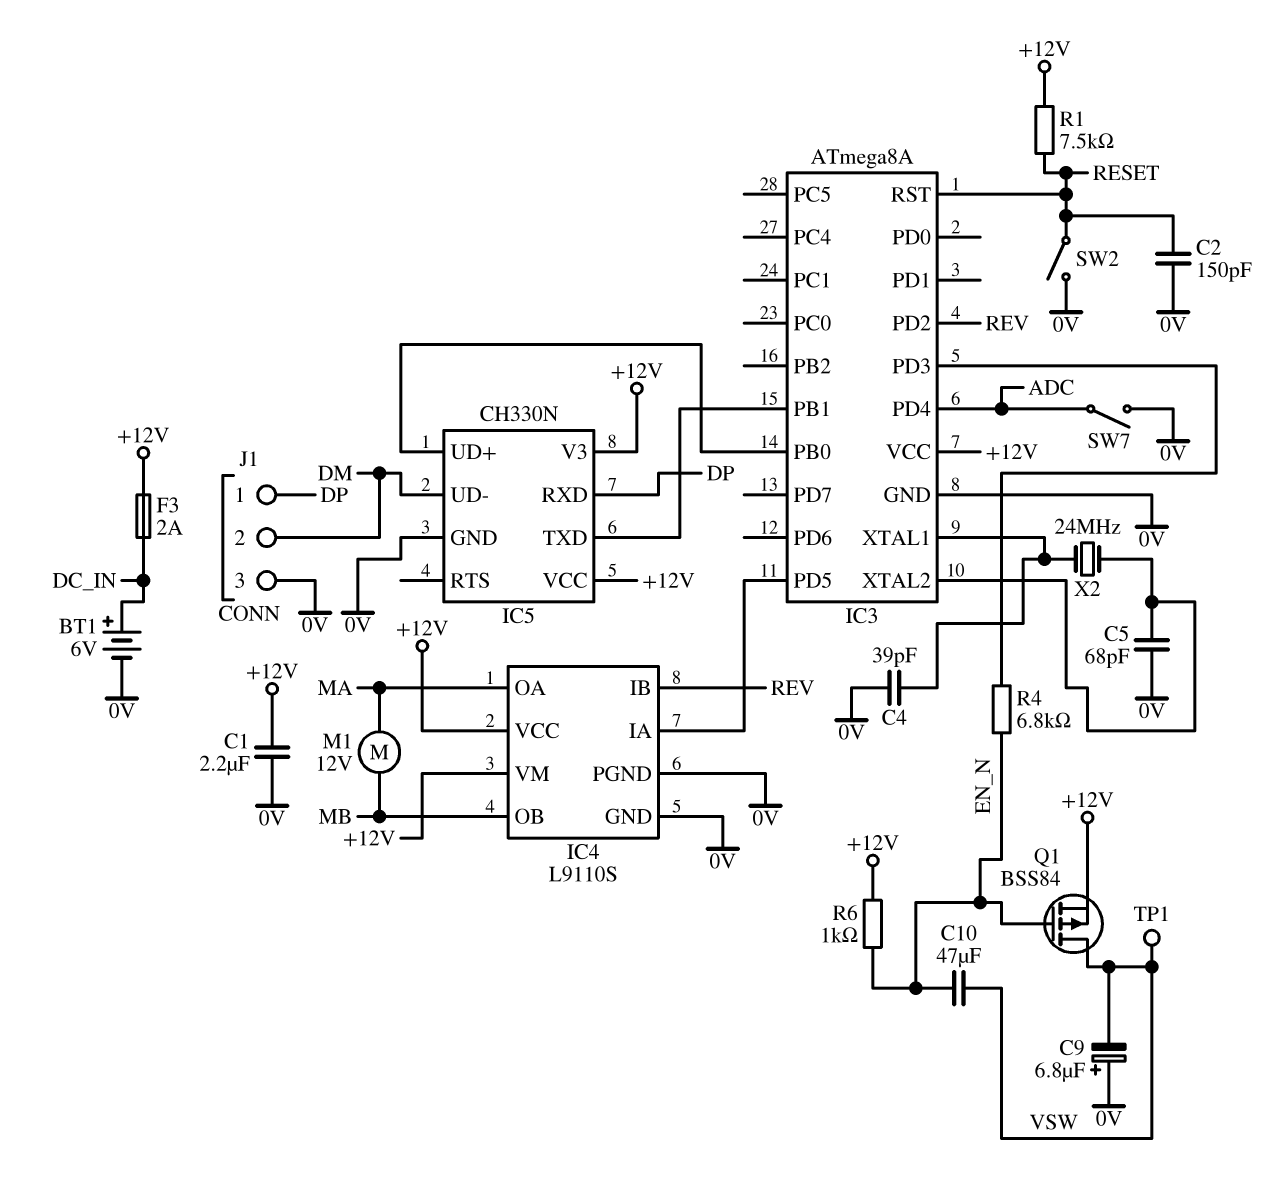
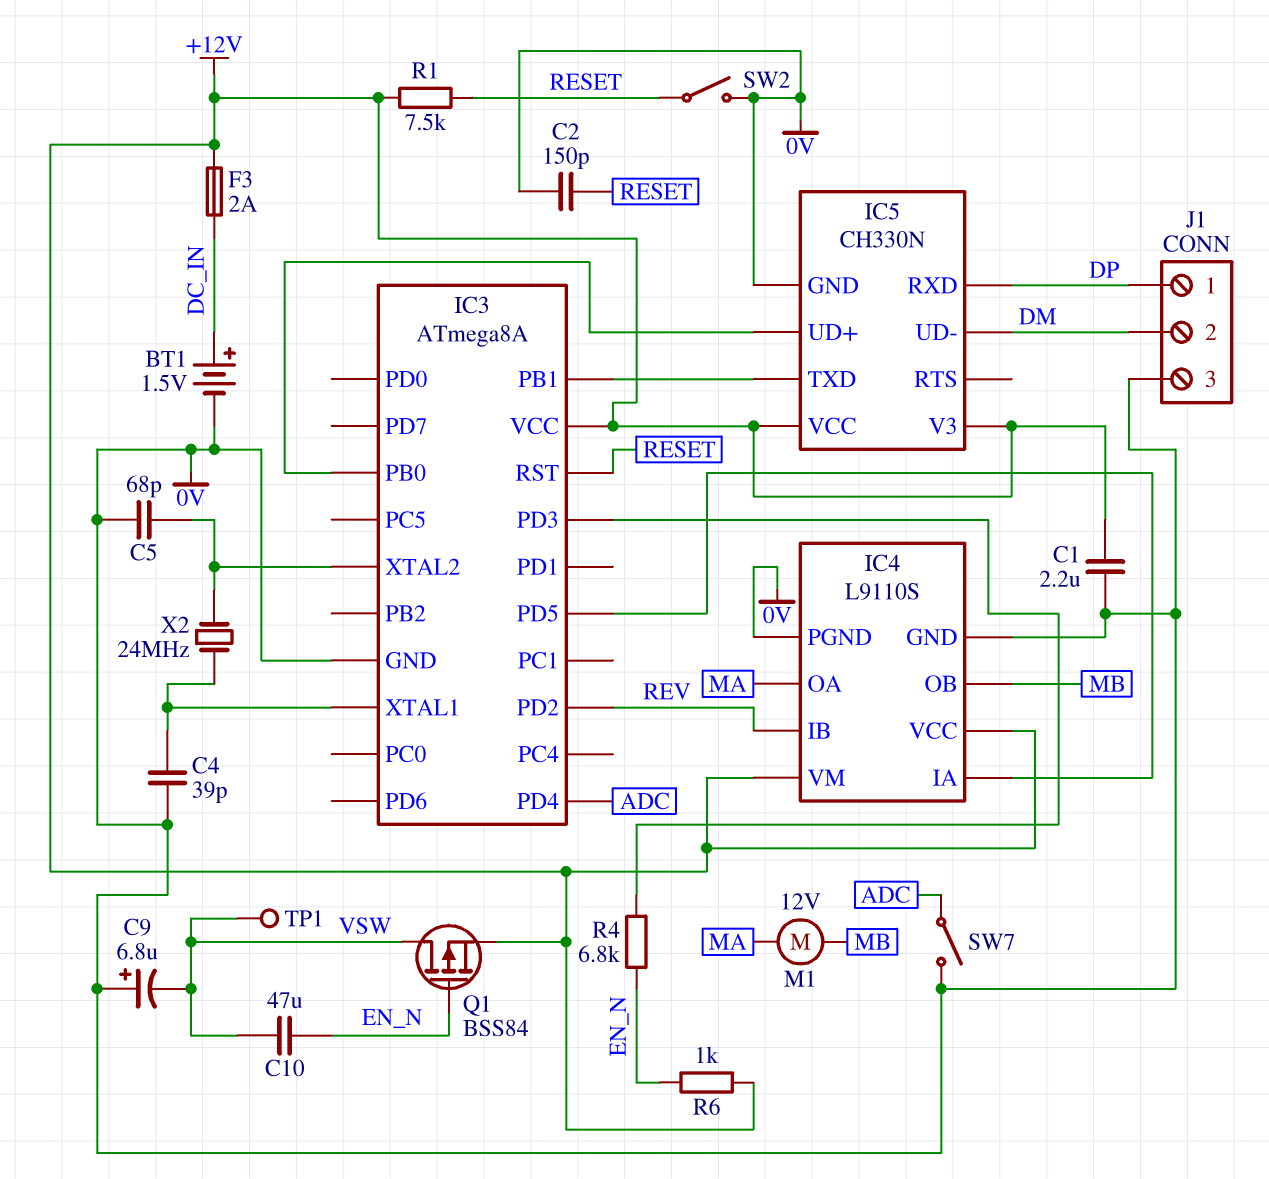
BT1: 6V (plus DC_IN, minus 0V) -> 1.5V (plus DC_IN, minus 0V)

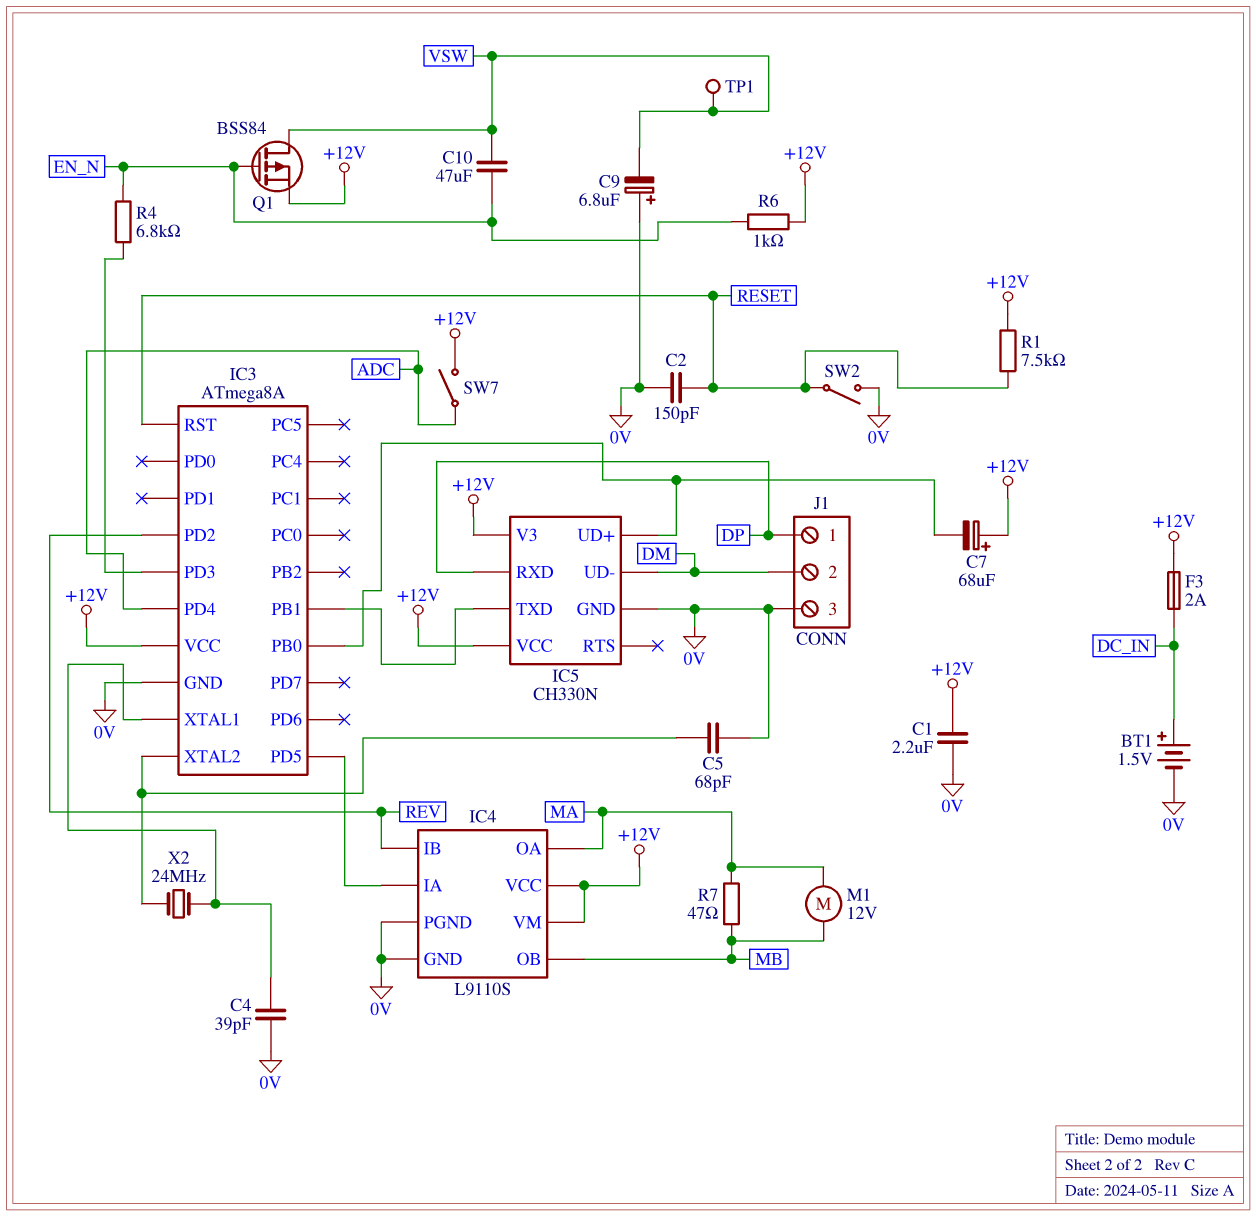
C7: none -> 68uF (plus +12V, minus IC3/PB0)
R7: none -> 47 (MA, MB)
SW7: switch (0V, ADC) -> switch (+12V, ADC)

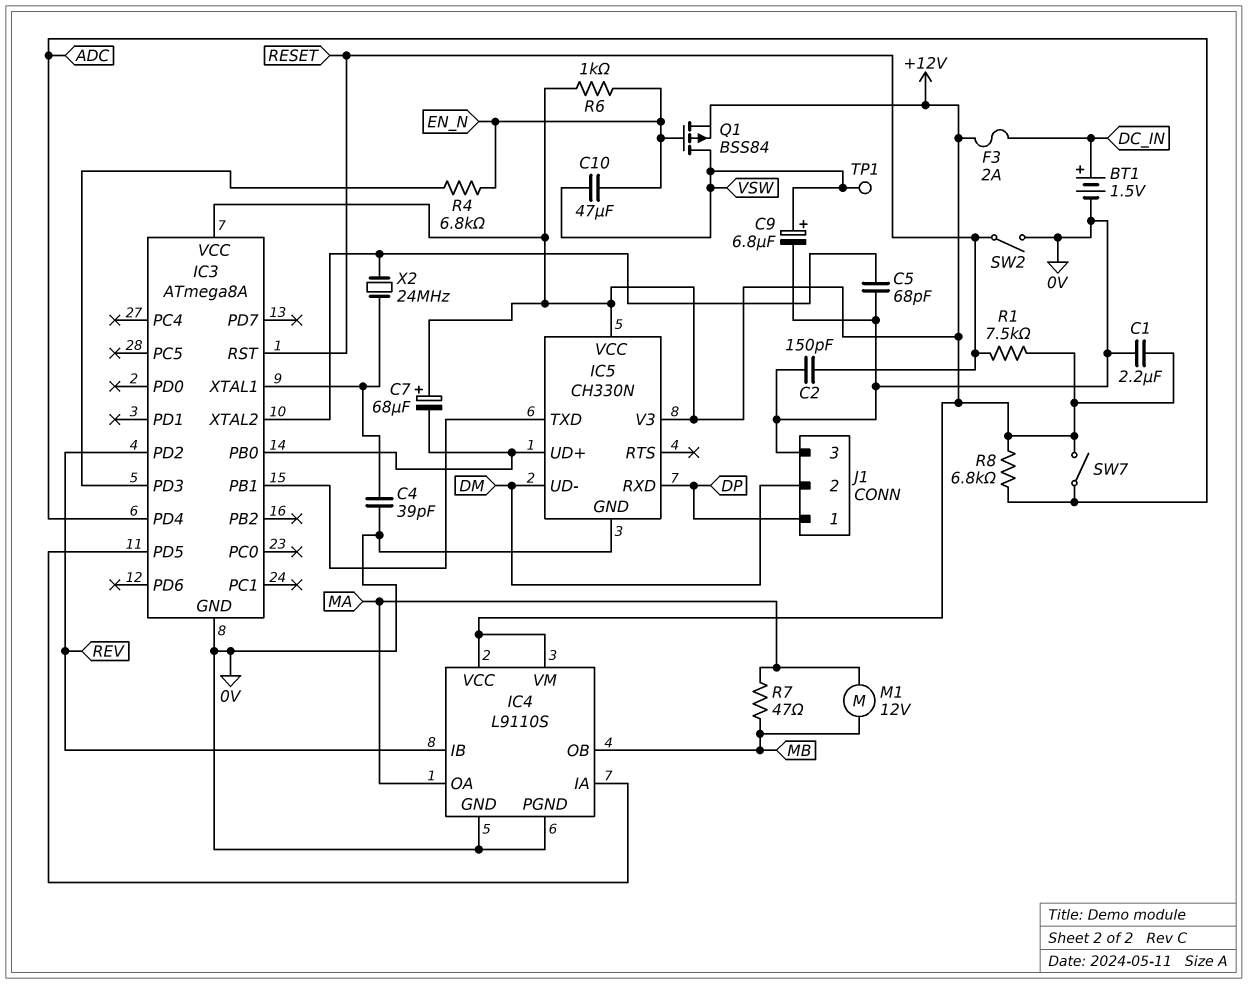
C9: 6.8uF (plus 0V, minus VSW) -> 6.8uF (plus VSW, minus 0V)
R8: none -> 6.8k (+12V, ADC)

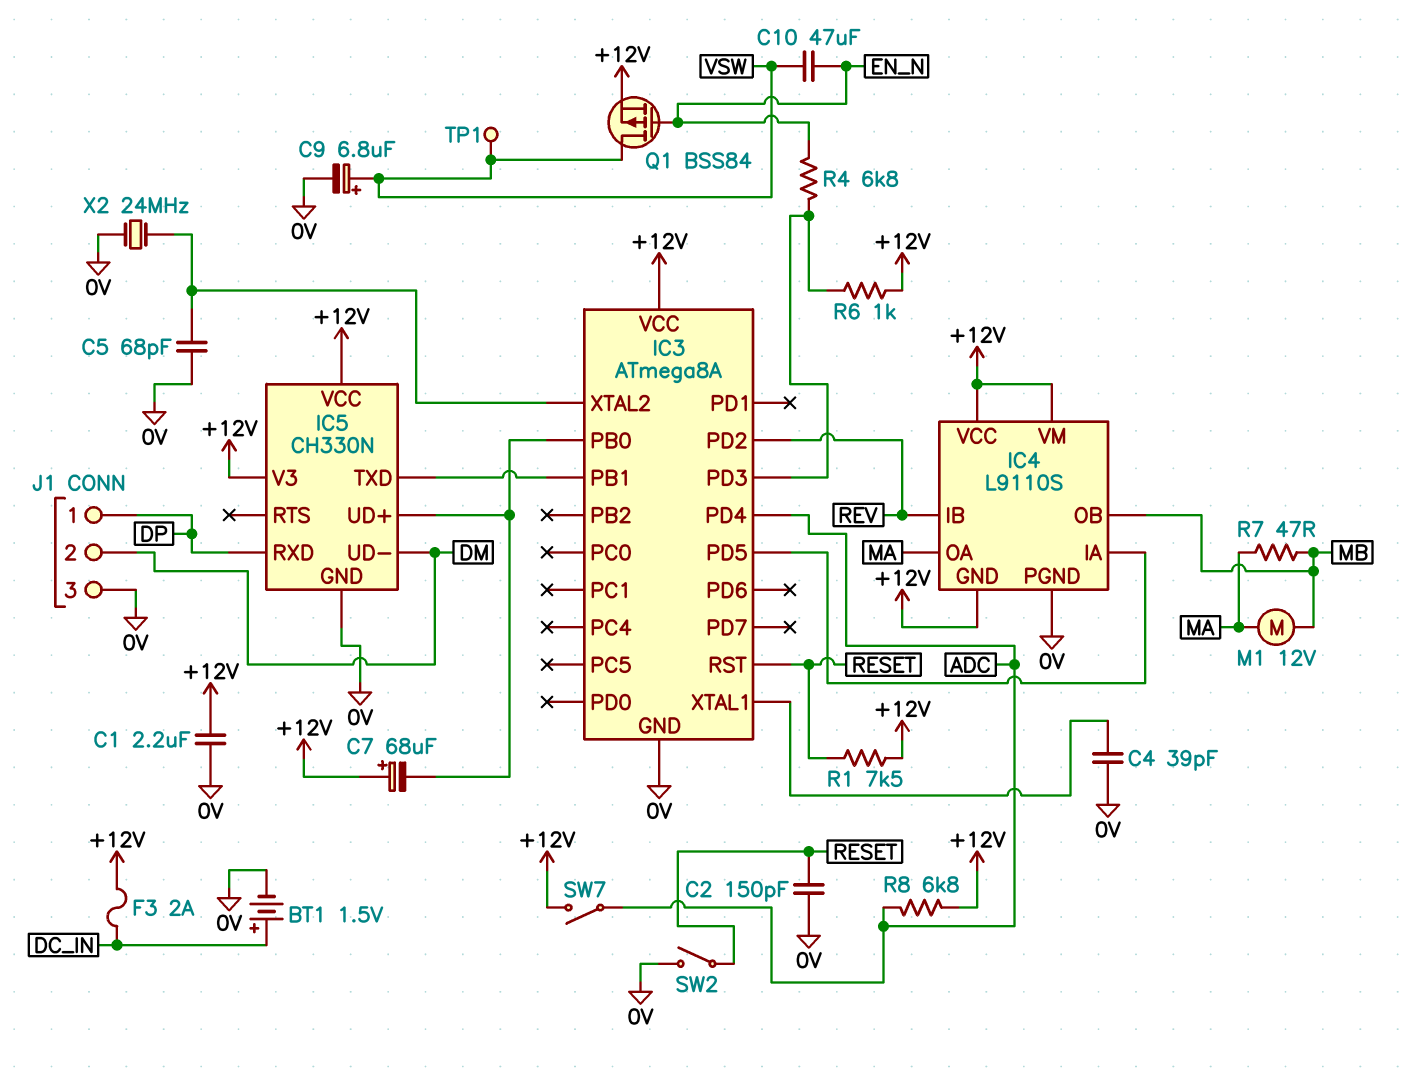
IC4 pin GND: 0V -> +12V
R6: 1k (+12V, EN_N) -> 1k (+12V, IC3/PD3)
X2: 24MHz (IC3/XTAL1, IC3/XTAL2) -> 24MHz (0V, IC3/XTAL2)

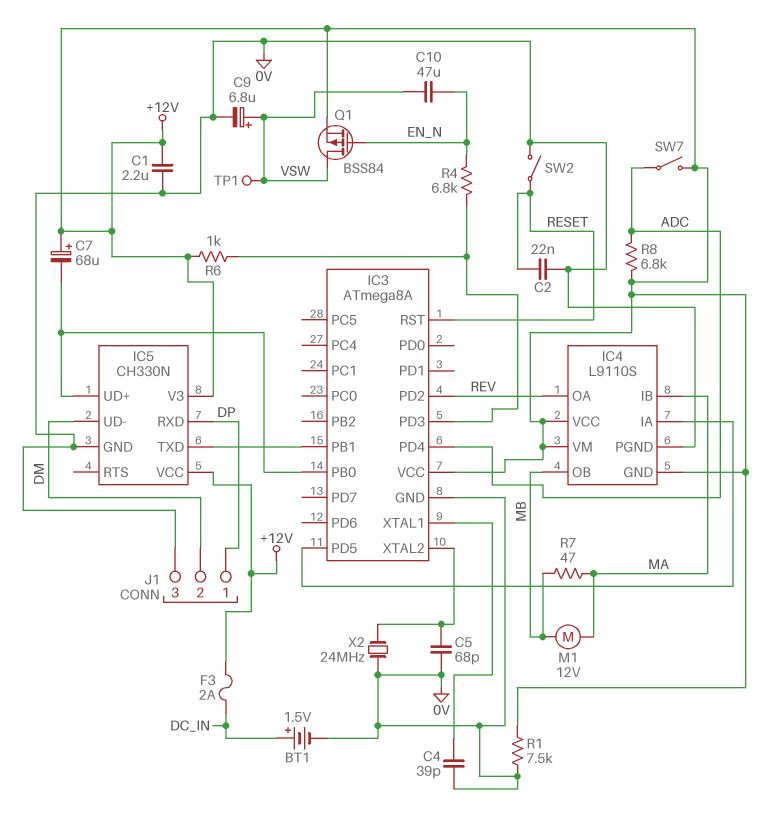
C2: 150pF (0V, RESET) -> 22nF (0V, RESET)
IC4 pin IB: REV -> MA
IC4 pin OA: MA -> REV
R1: 7.5k (+12V, RESET) -> 7.5k (+12V, 0V)

